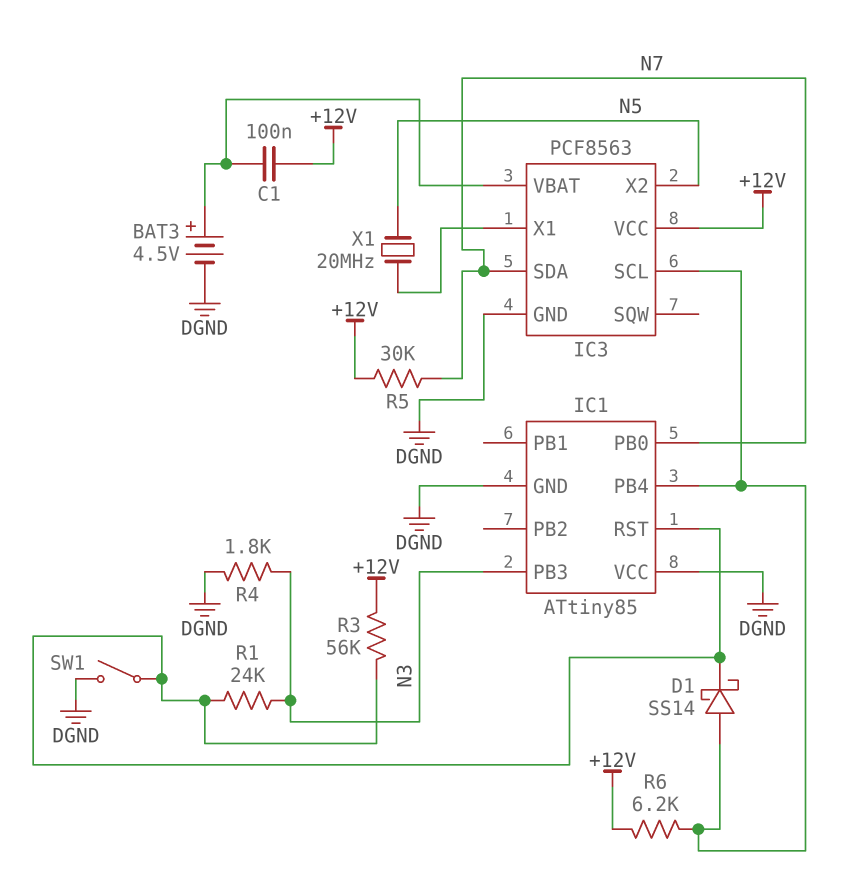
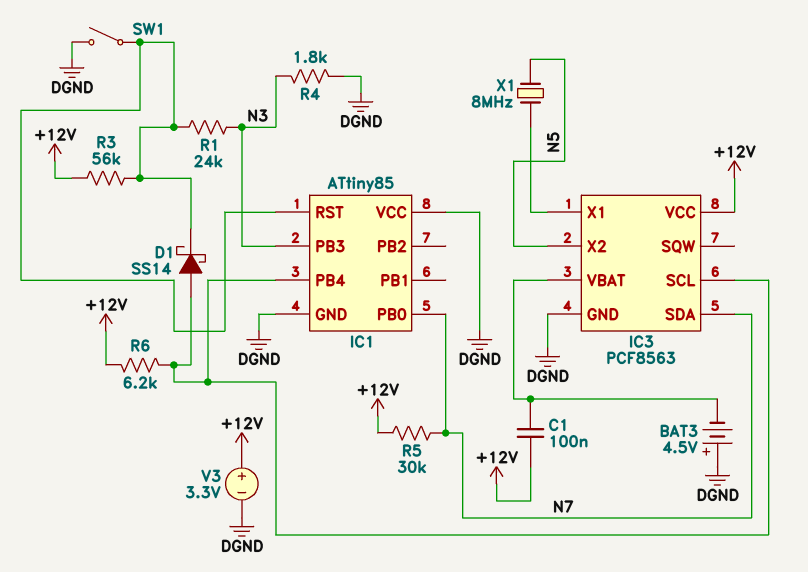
BAT3: 4.5V (plus IC3/VBAT, minus DGND) -> 4.5V (plus DGND, minus IC3/VBAT)
V3: none -> 3.3V (plus +12V, minus DGND)
X1: 20MHz (IC3/X1, N5) -> 8MHz (IC3/X1, N5)

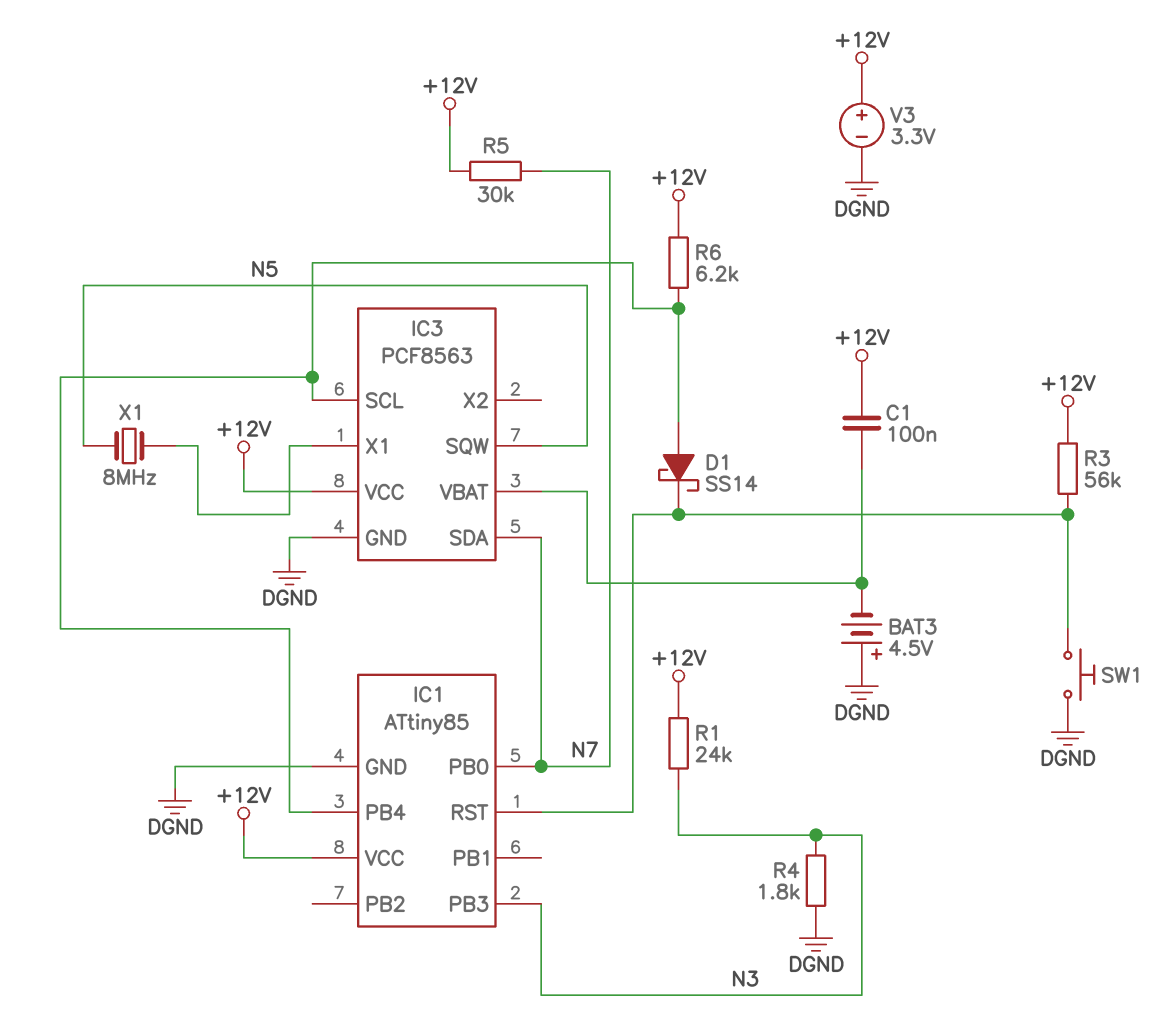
IC1 pin VCC: DGND -> +12V
IC3 pin SQW: none -> N5
IC3 pin X2: N5 -> none
R1: 24k (IC1/RST, N3) -> 24k (+12V, N3)
SW1: switch (DGND, IC1/RST) -> button (DGND, IC1/RST)

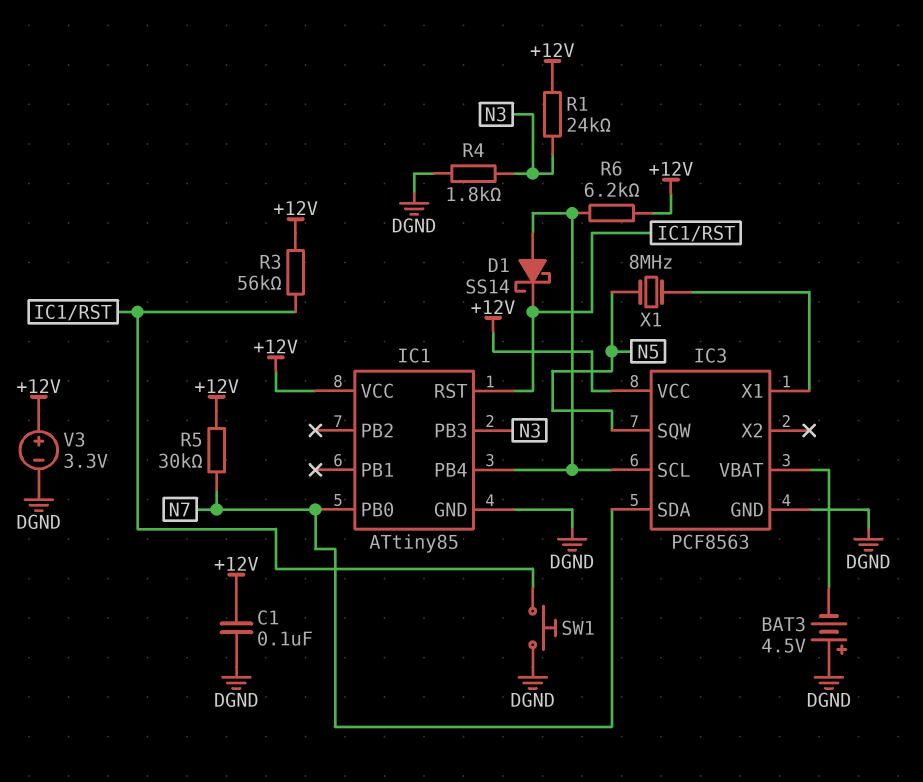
C1: 100nF (+12V, IC3/VBAT) -> 100nF (+12V, DGND)

